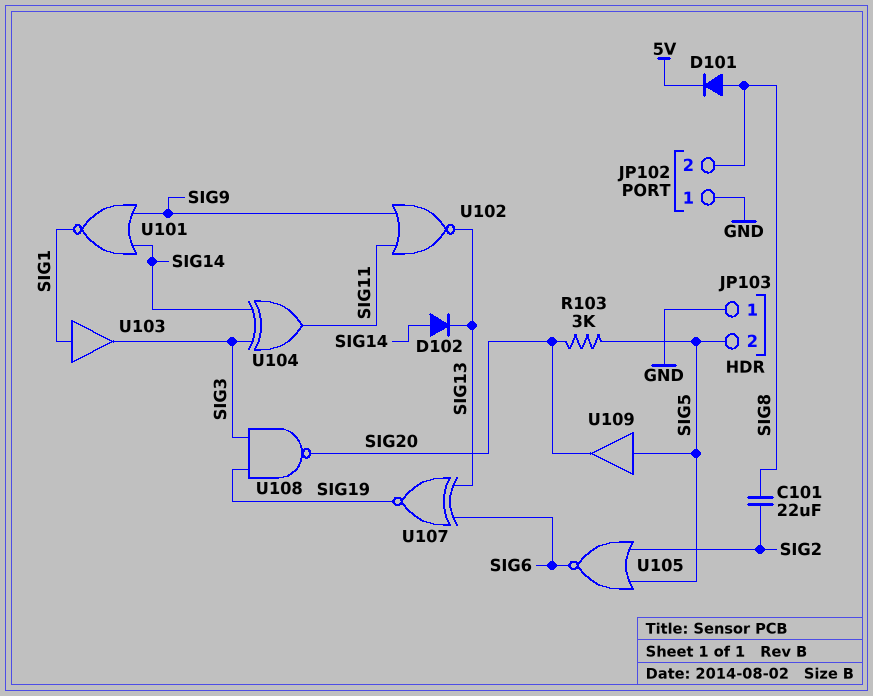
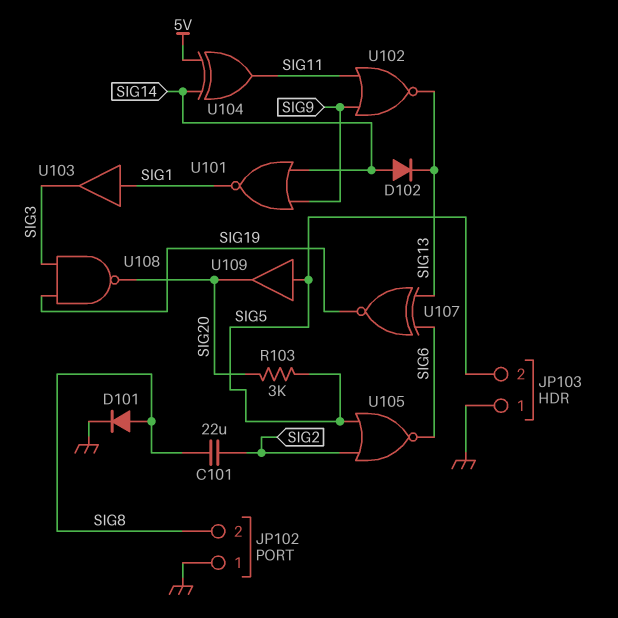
D101: diode (A SIG8, K 5V) -> diode (A SIG8, K GND)
U104: XOR (in SIG3, in SIG14, out SIG11) -> XOR (in 5V, in SIG14, out SIG11)

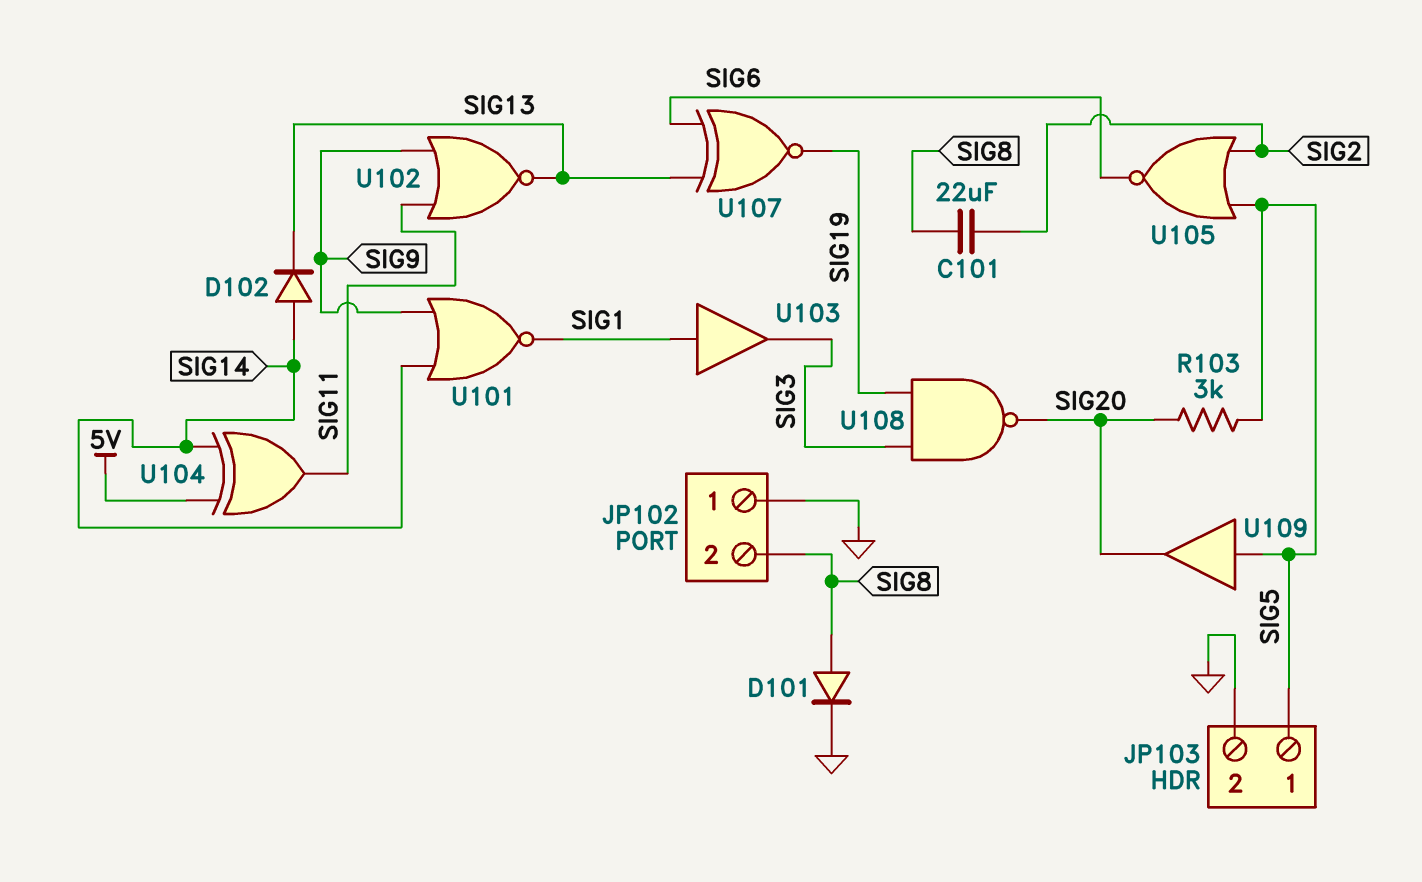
JP103 pin 1: GND -> SIG5
JP103 pin 2: SIG5 -> GND

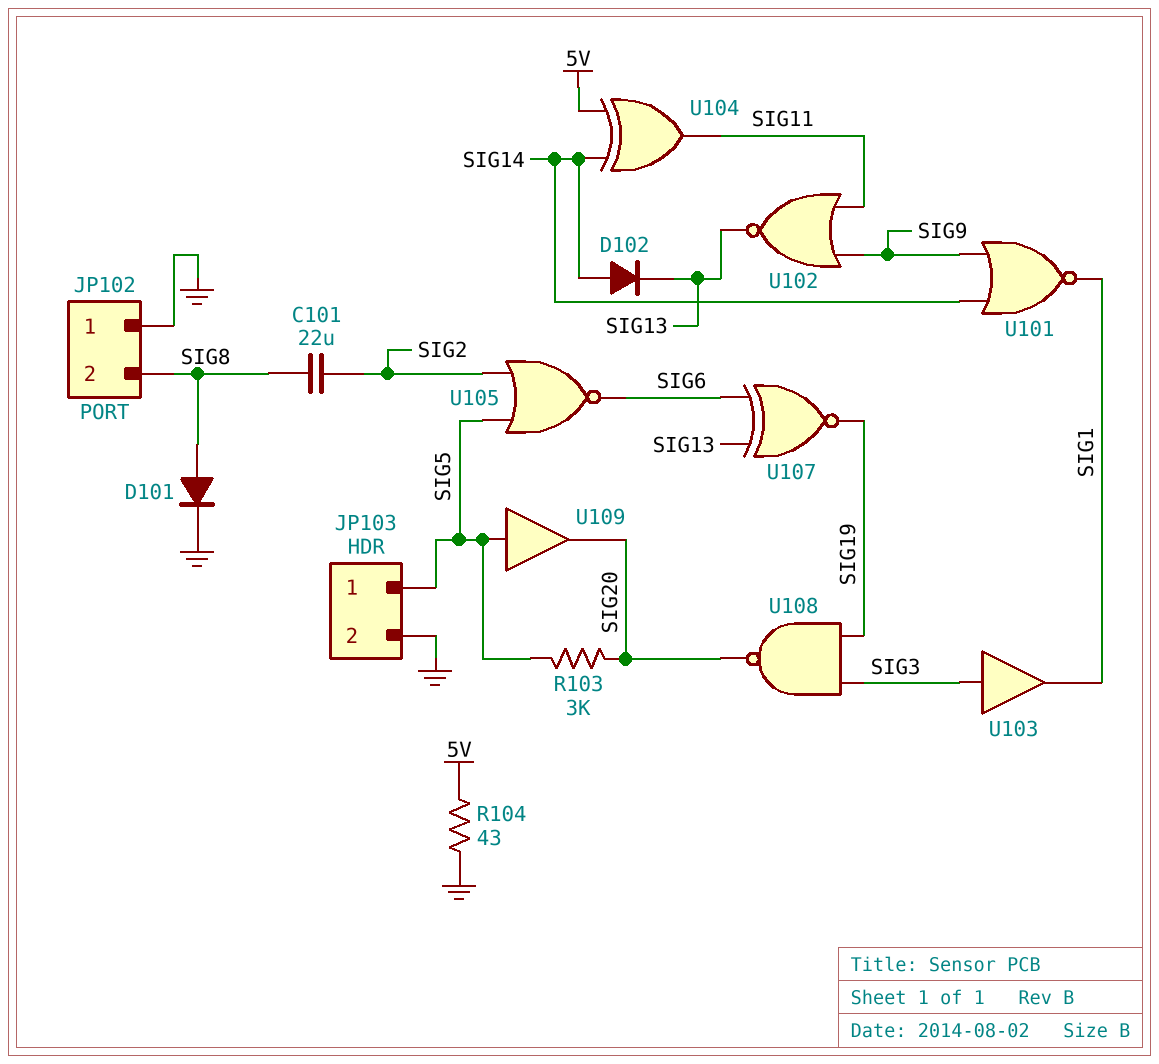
R104: none -> 43 (5V, GND)
U103: buffer (in SIG1, out SIG3) -> buffer (in SIG3, out SIG1)

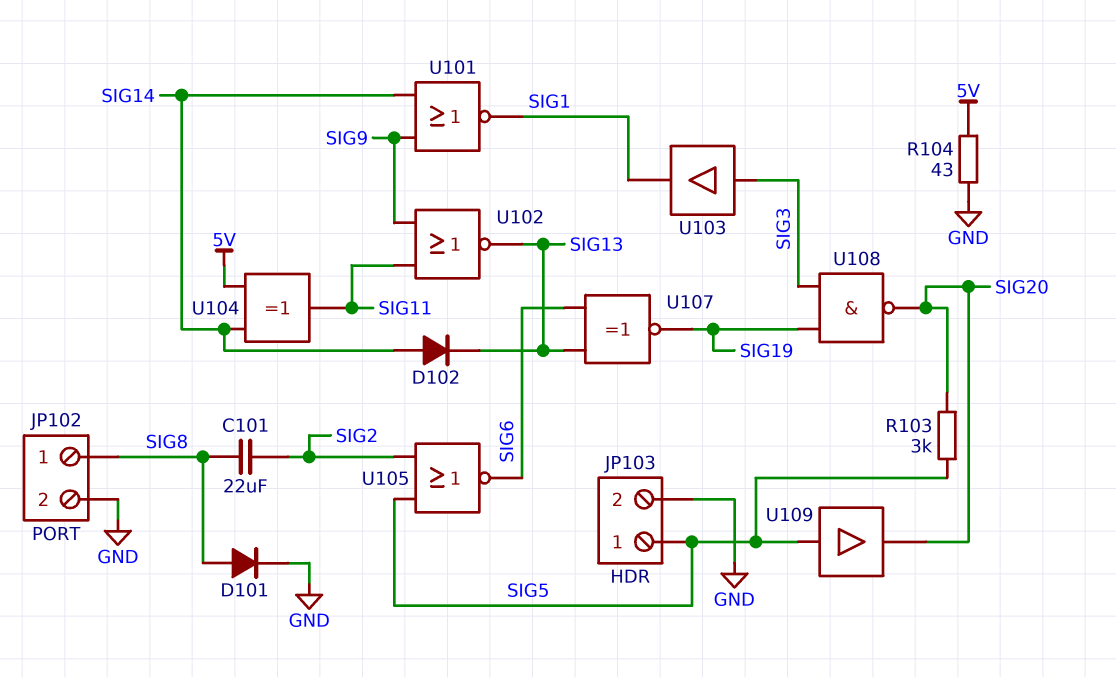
JP102 pin 1: GND -> SIG8
JP102 pin 2: SIG8 -> GND

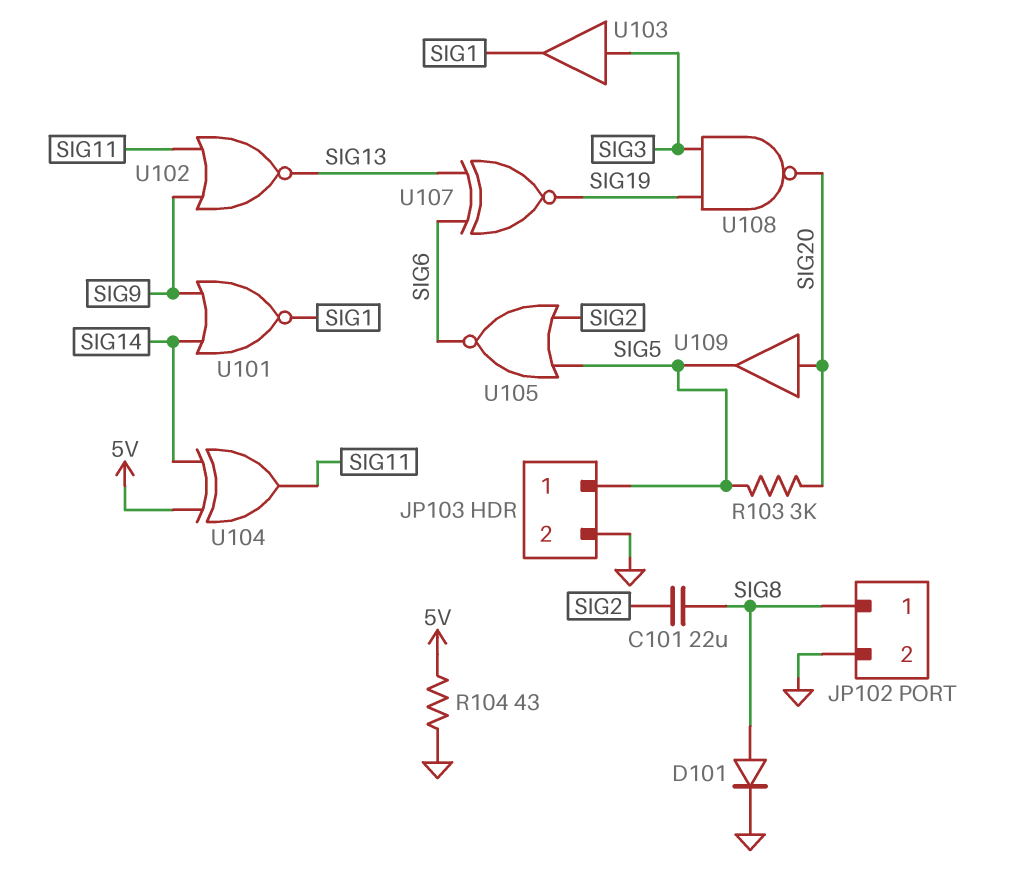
D102: diode (A SIG14, K SIG13) -> none
U109: buffer (in SIG5, out SIG20) -> buffer (in SIG20, out SIG5)

